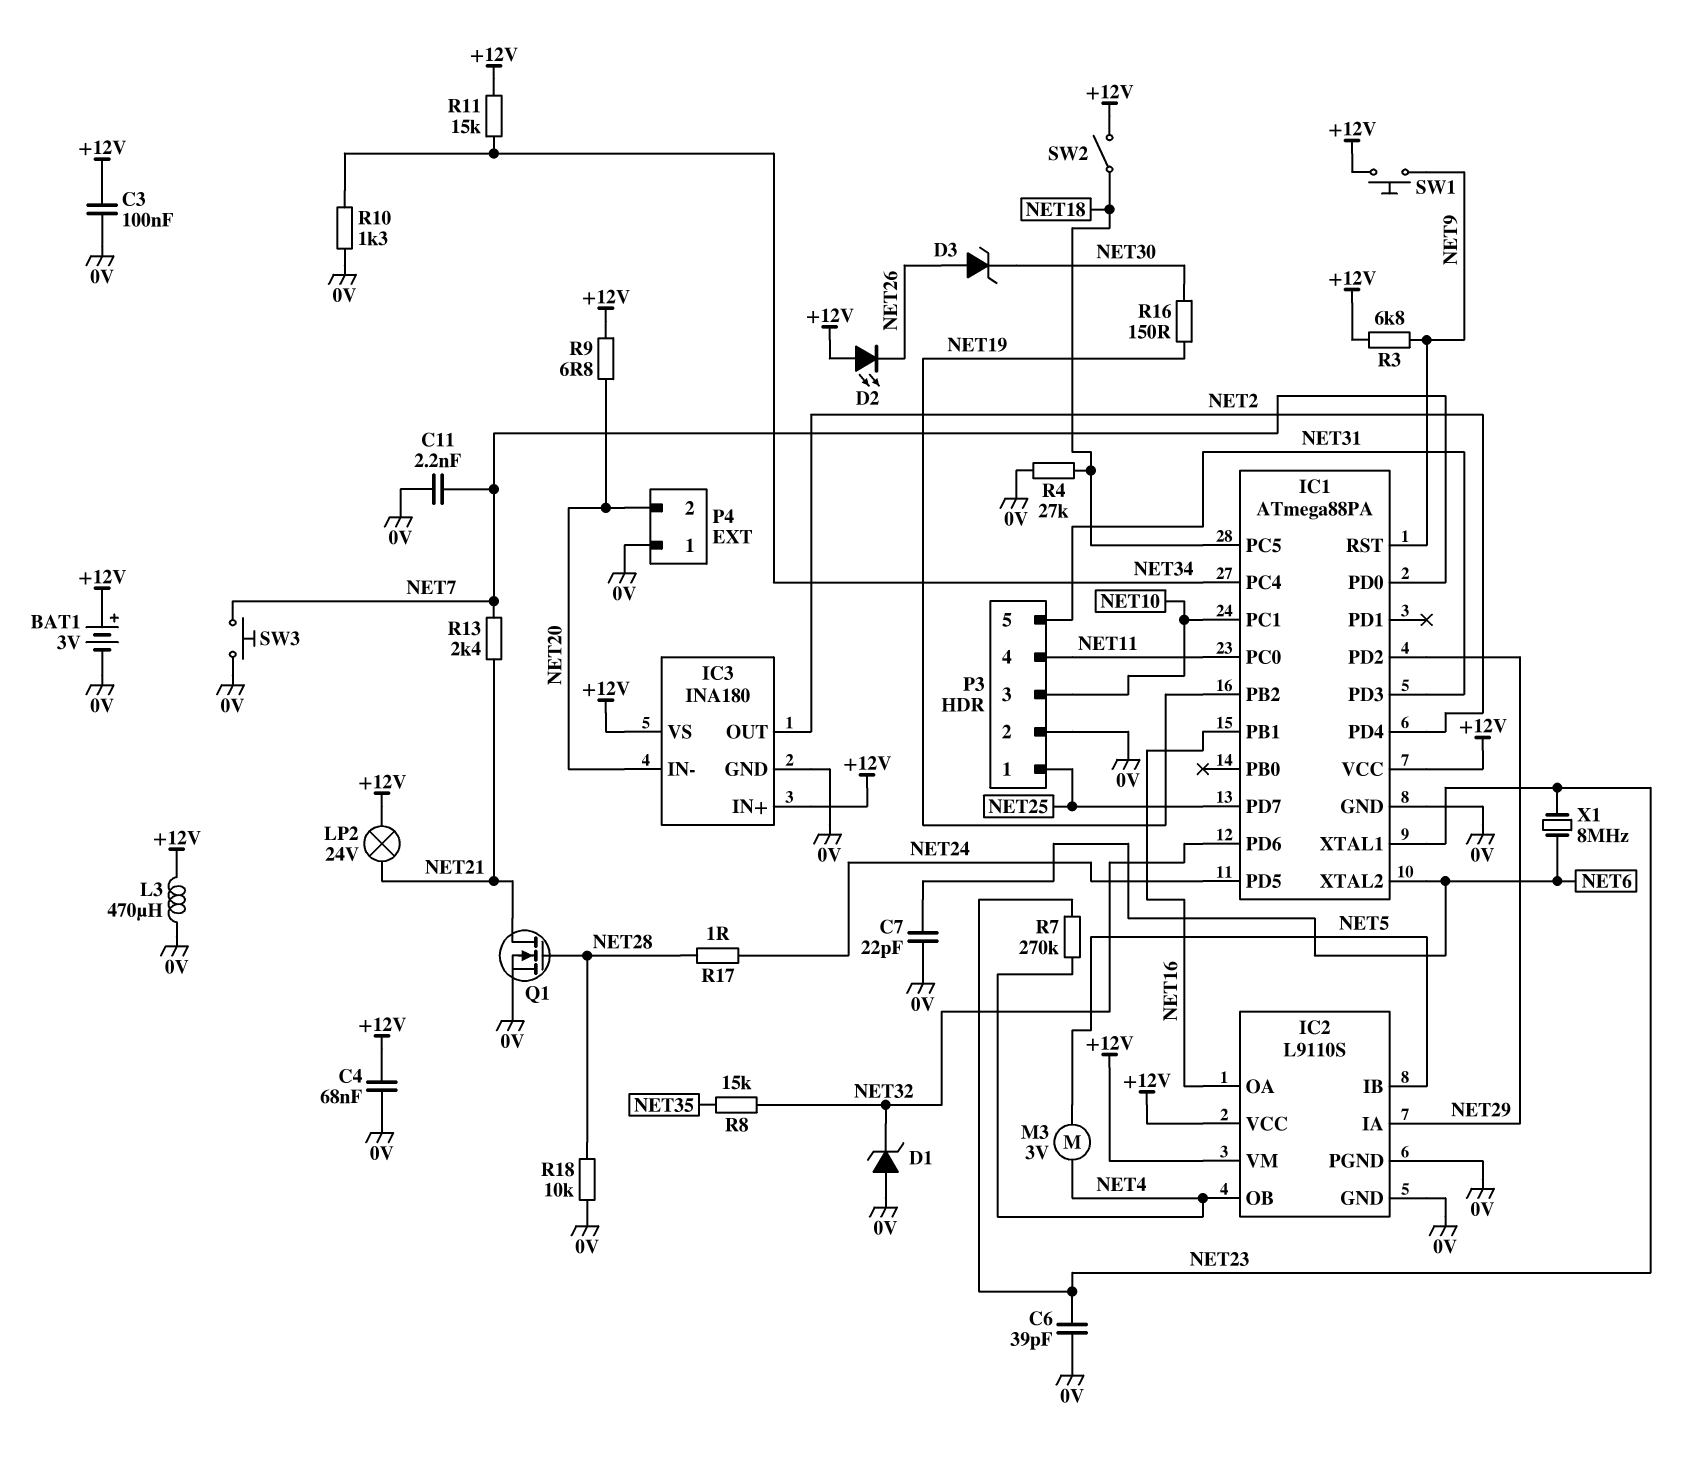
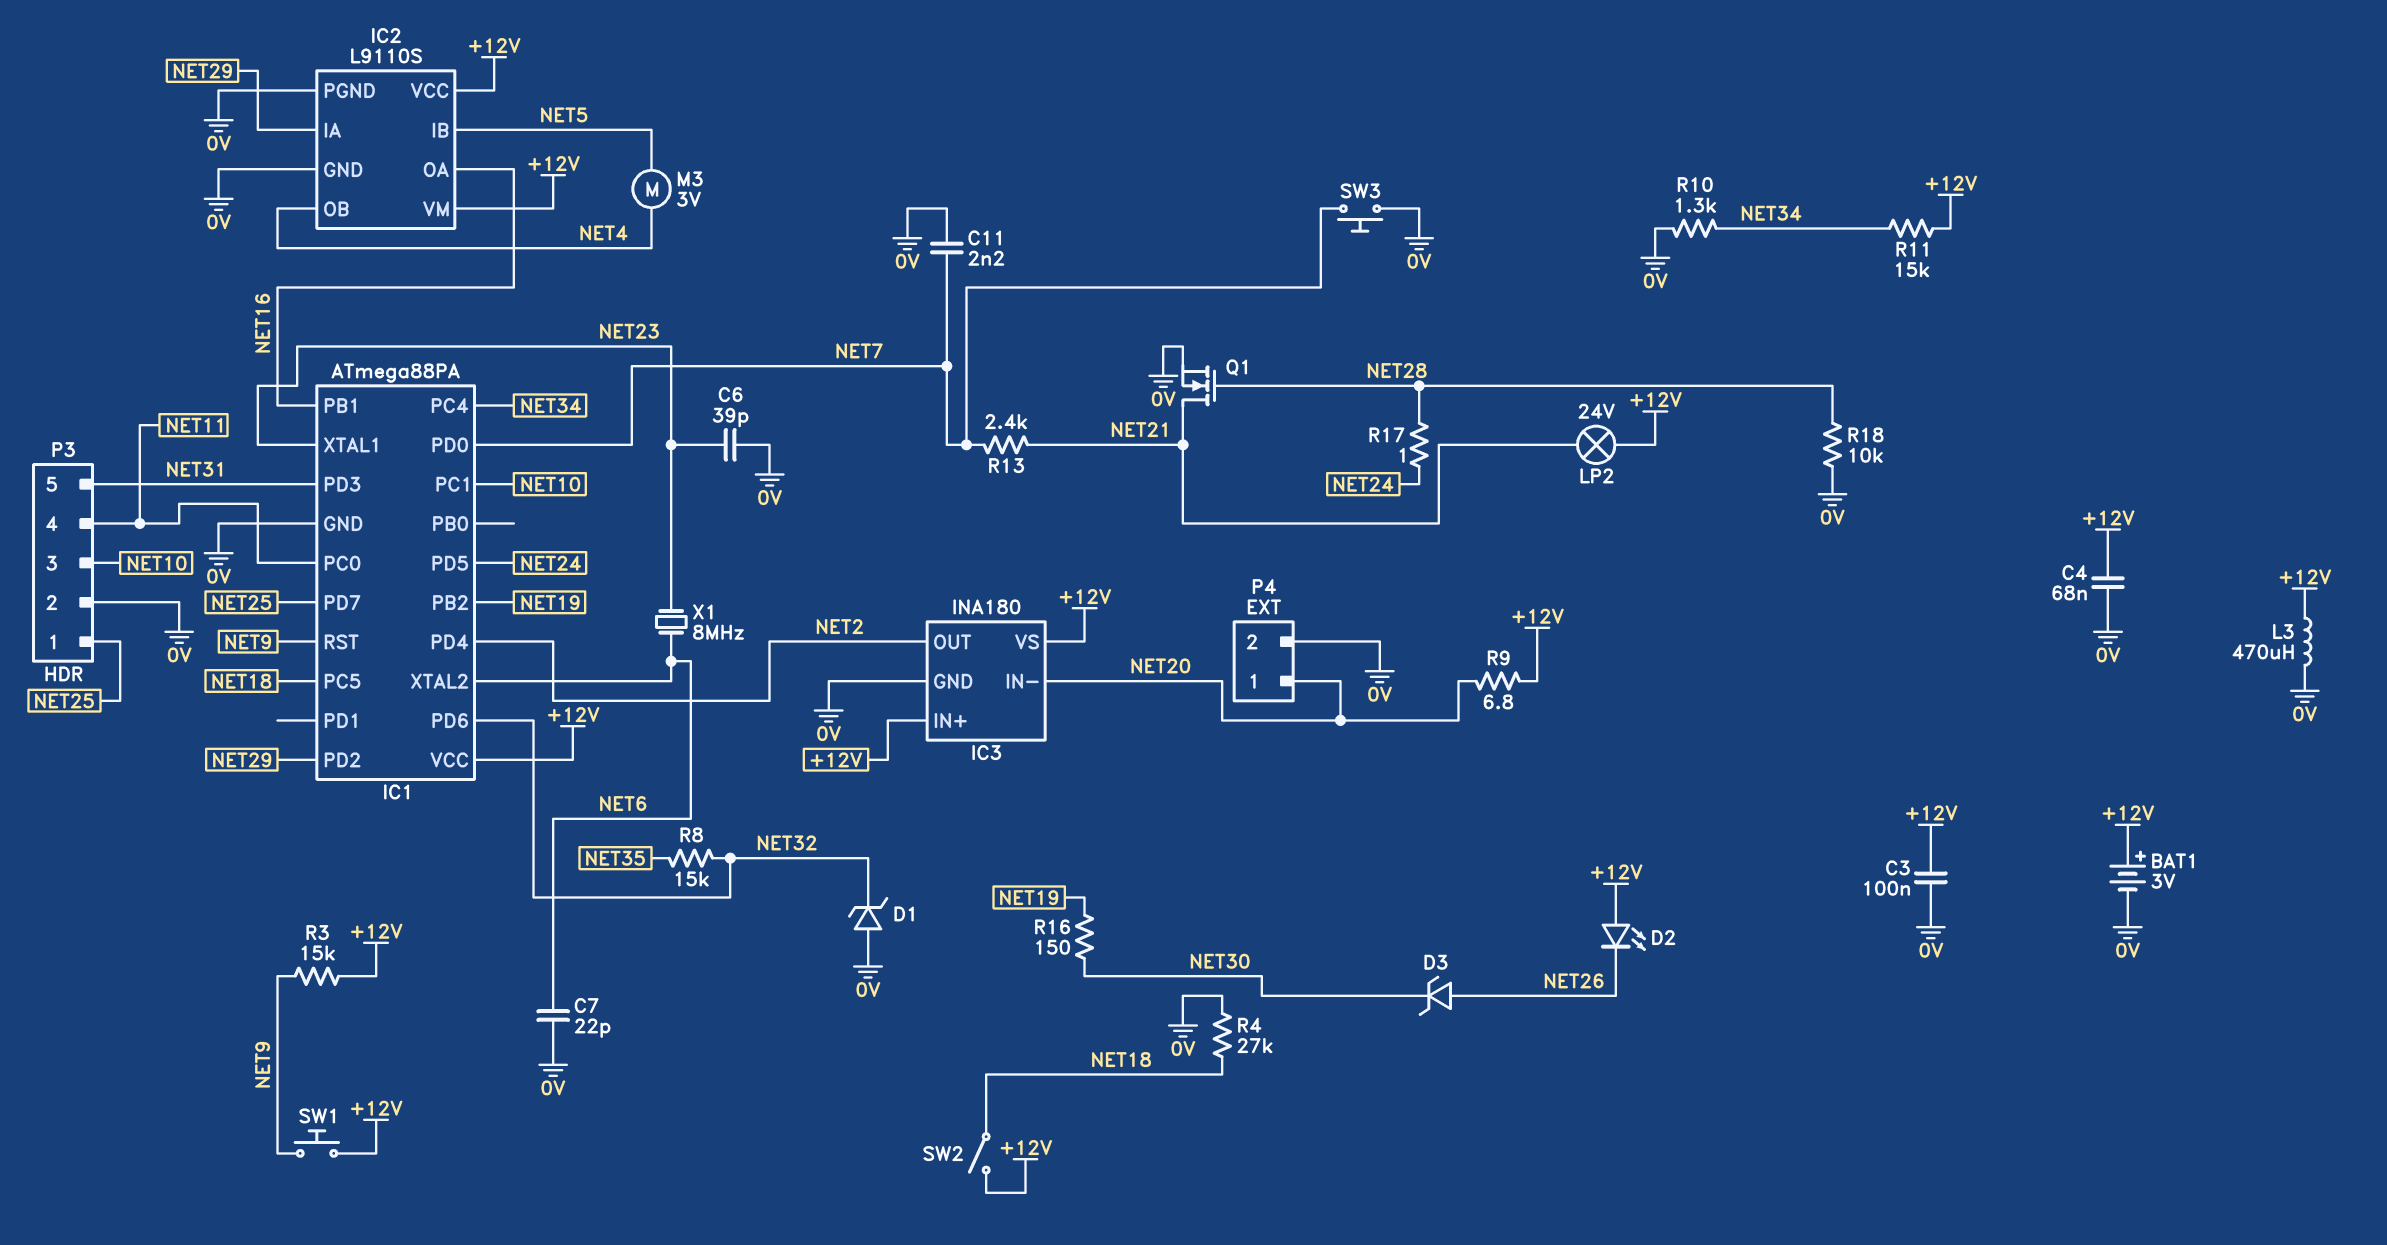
P4 pin 1: 0V -> NET20
P4 pin 2: NET20 -> 0V
R3: 6.8k (+12V, NET9) -> 15k (+12V, NET9)
R7: 270k (NET4, NET23) -> none

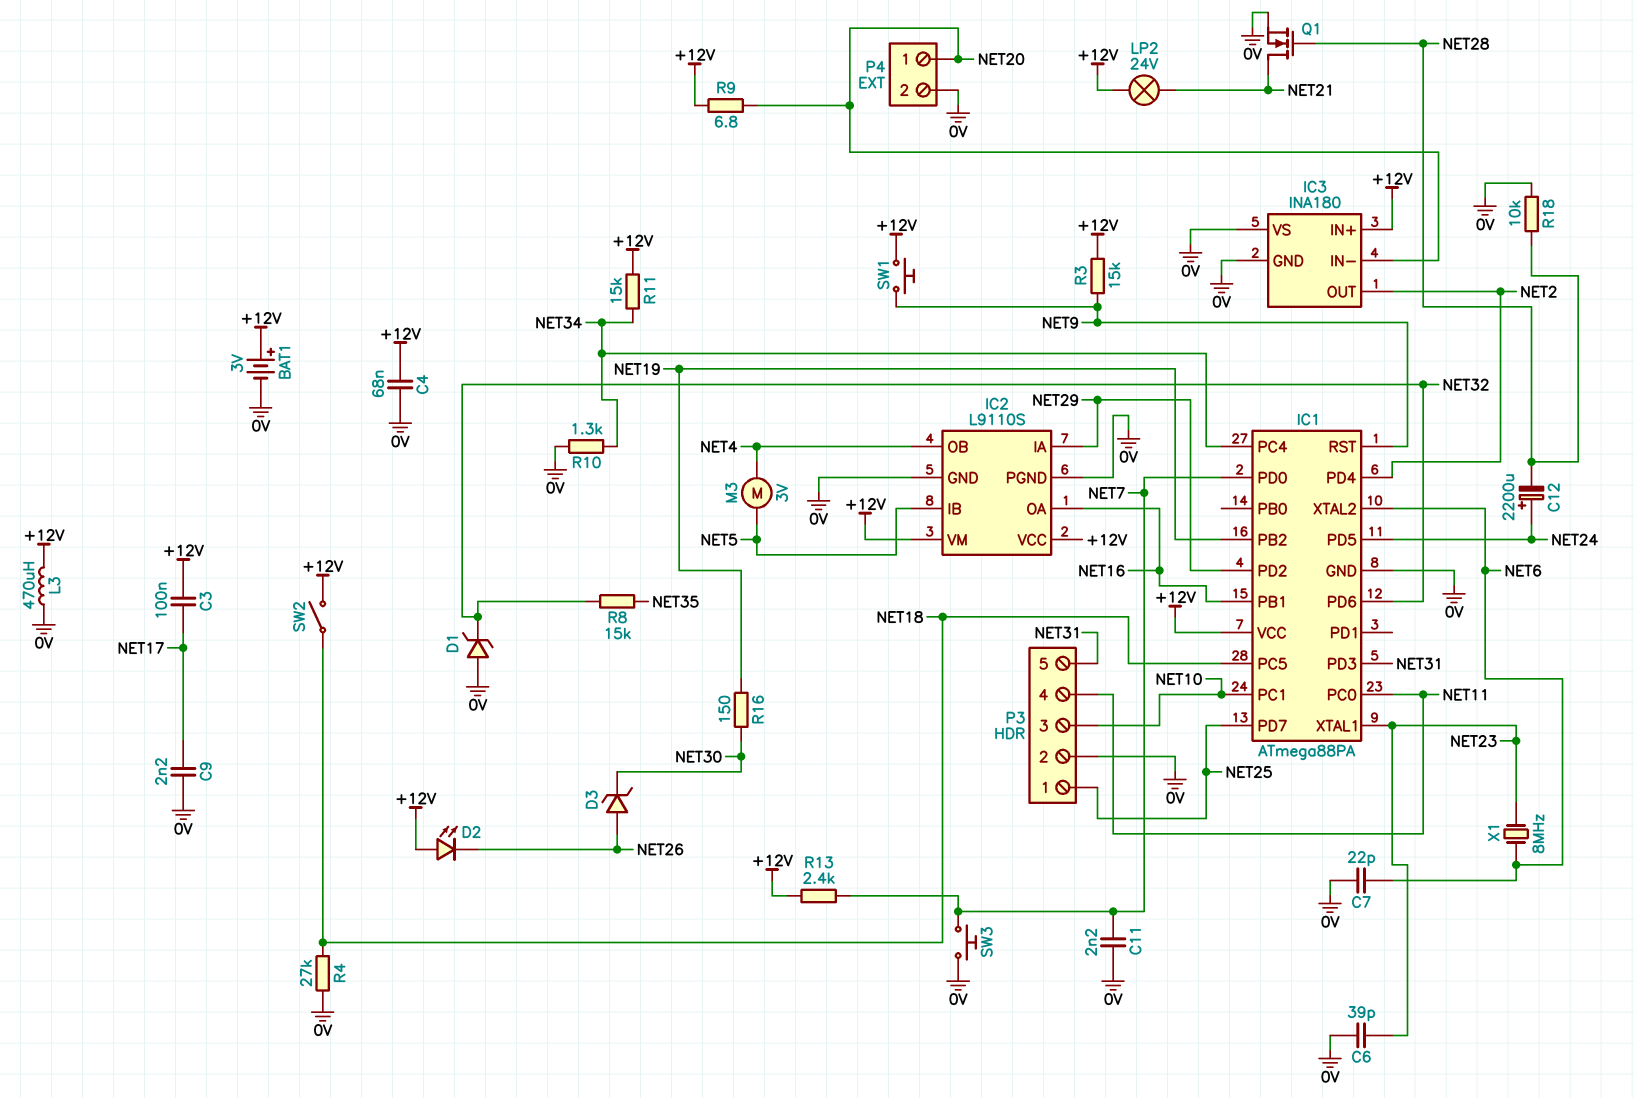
C3: 100nF (+12V, 0V) -> 100nF (+12V, NET17)
C9: none -> 2.2nF (0V, NET17)
C12: none -> 2200uF (plus NET24, minus NET28)
IC3 pin VS: +12V -> 0V
R13: 2.4k (NET7, NET21) -> 2.4k (+12V, NET7)
R17: 1 (NET24, NET28) -> none

